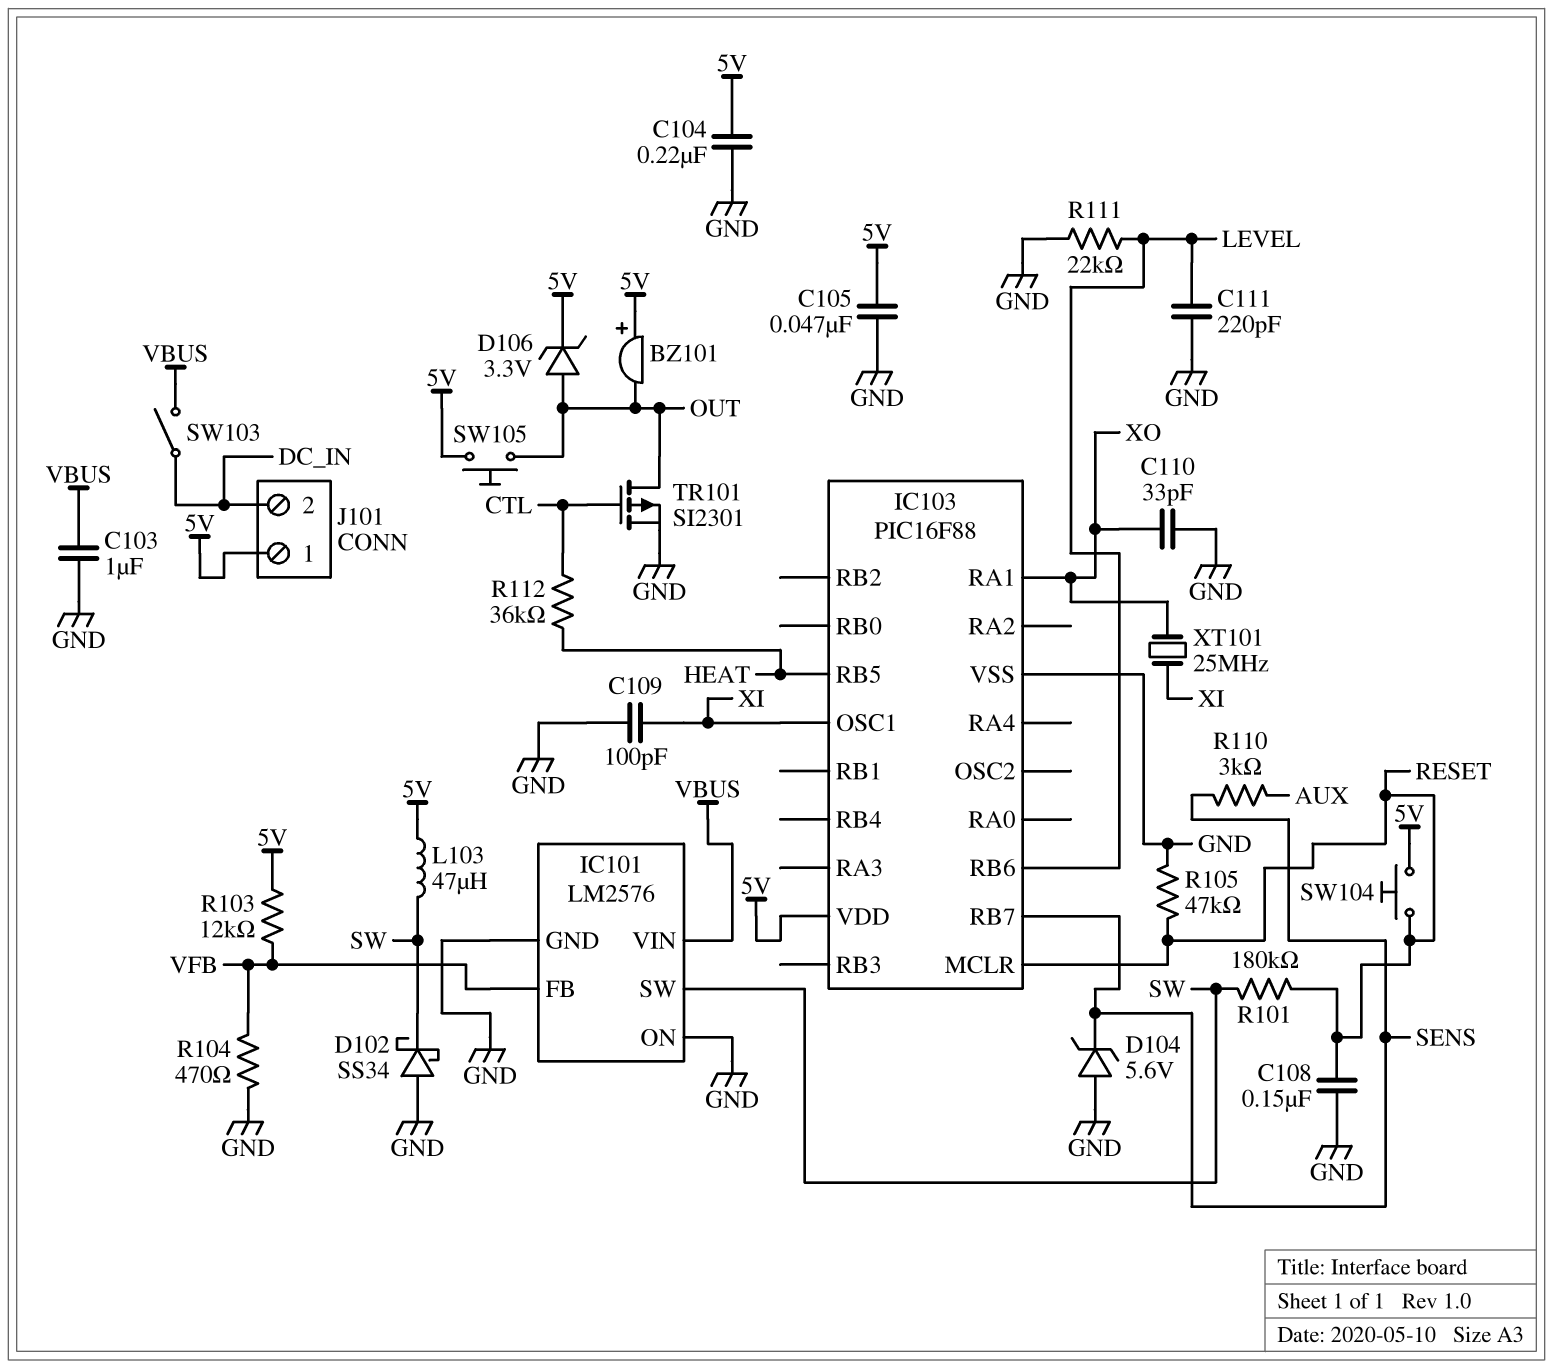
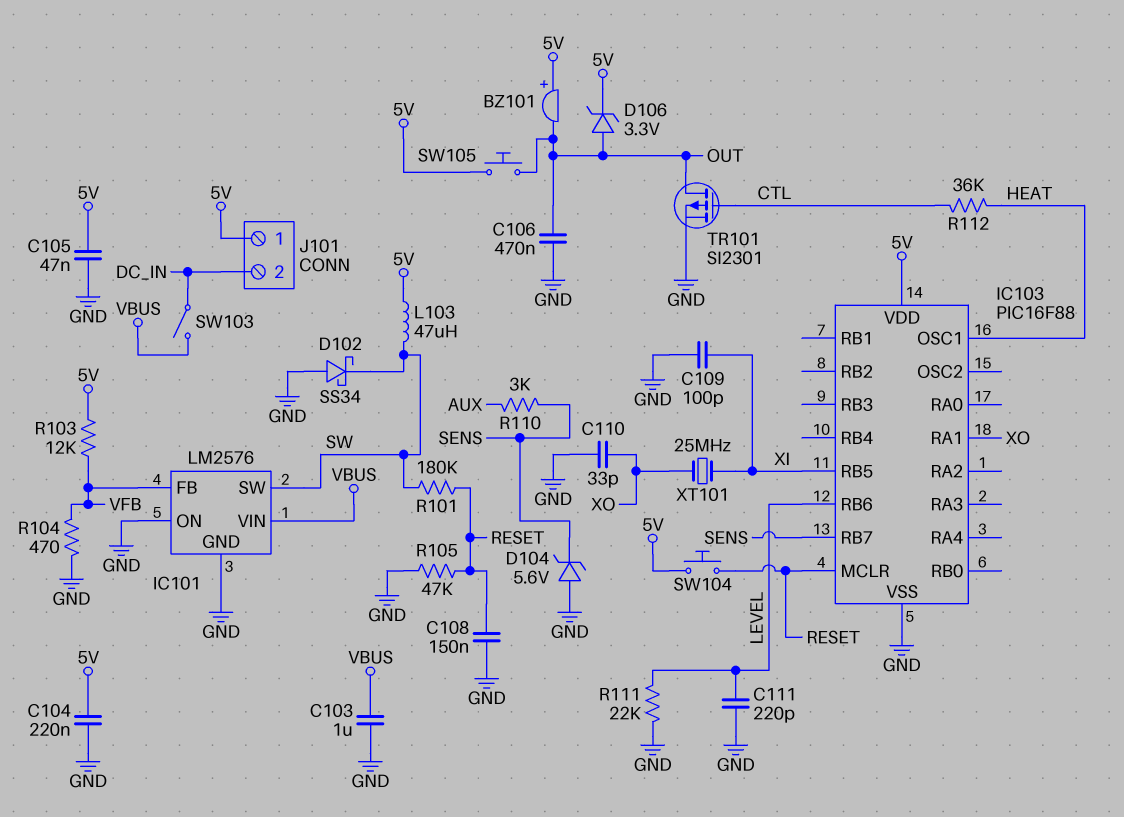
C106: none -> 470nF (GND, OUT)
IC103 pin OSC1: XI -> HEAT
IC103 pin RB5: HEAT -> XI

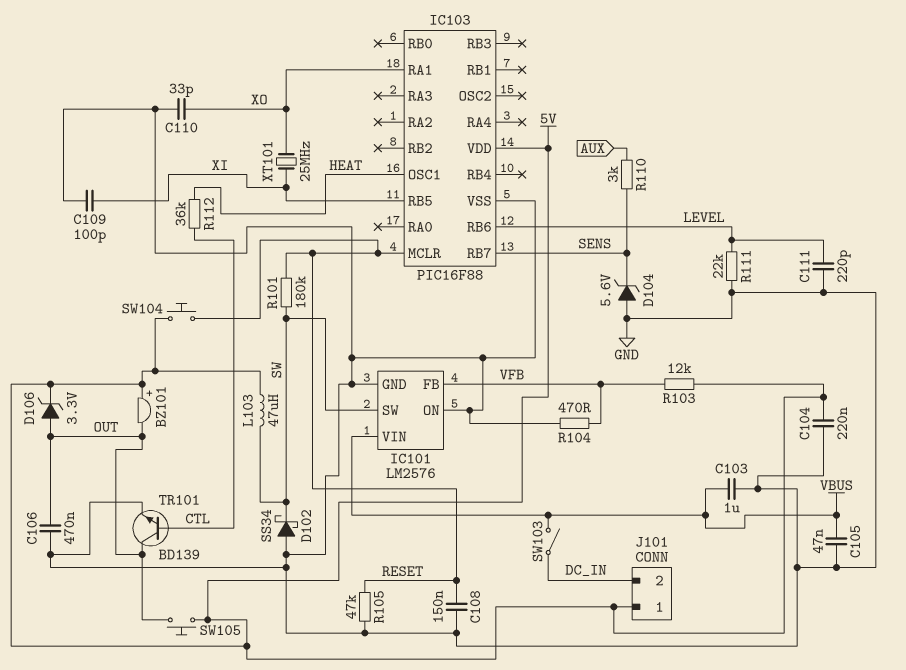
C105: 47nF (5V, GND) -> 47nF (GND, VBUS)
TR101: PMOS SI2301 (G CTL, D OUT, S GND) -> NPN BD139 (B CTL, C OUT, E GND)

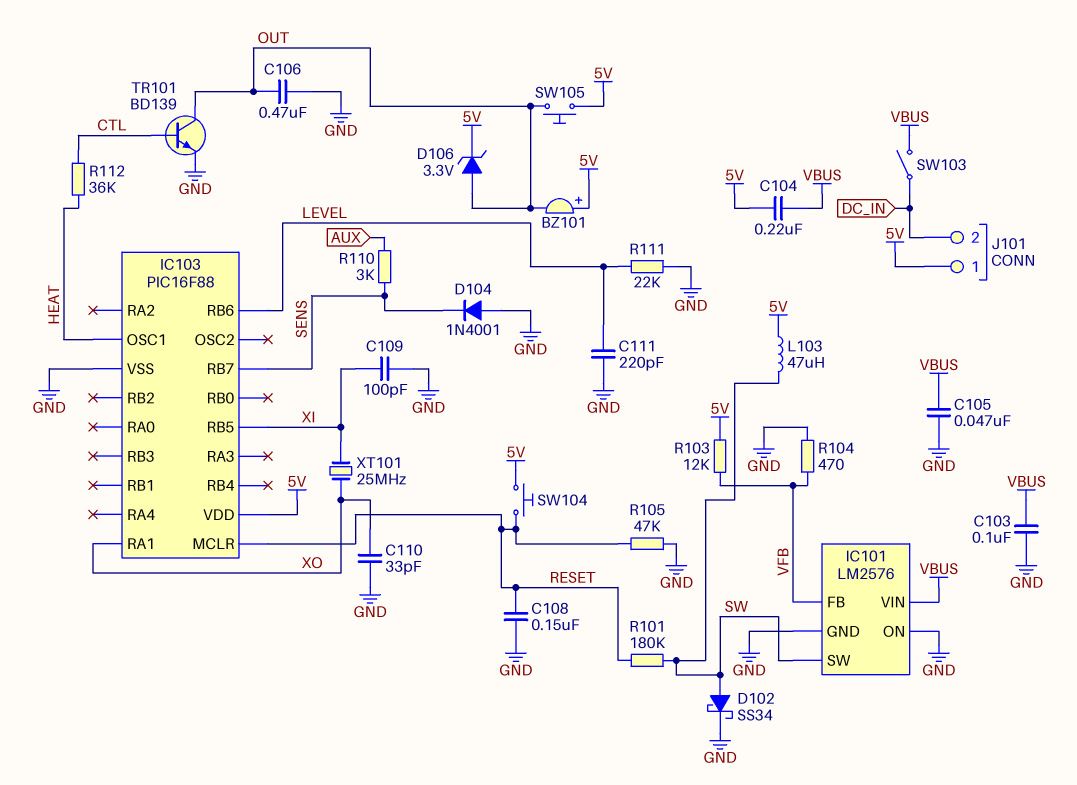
C103: 1uF (GND, VBUS) -> 100nF (GND, VBUS)
C104: 220nF (5V, GND) -> 220nF (5V, VBUS)
D102: schottky SS34 (A GND, K SW) -> schottky SS34 (A SW, K GND)
D104: zener 5.6V (A GND, K SENS) -> diode 1N4001 (A GND, K SENS)

